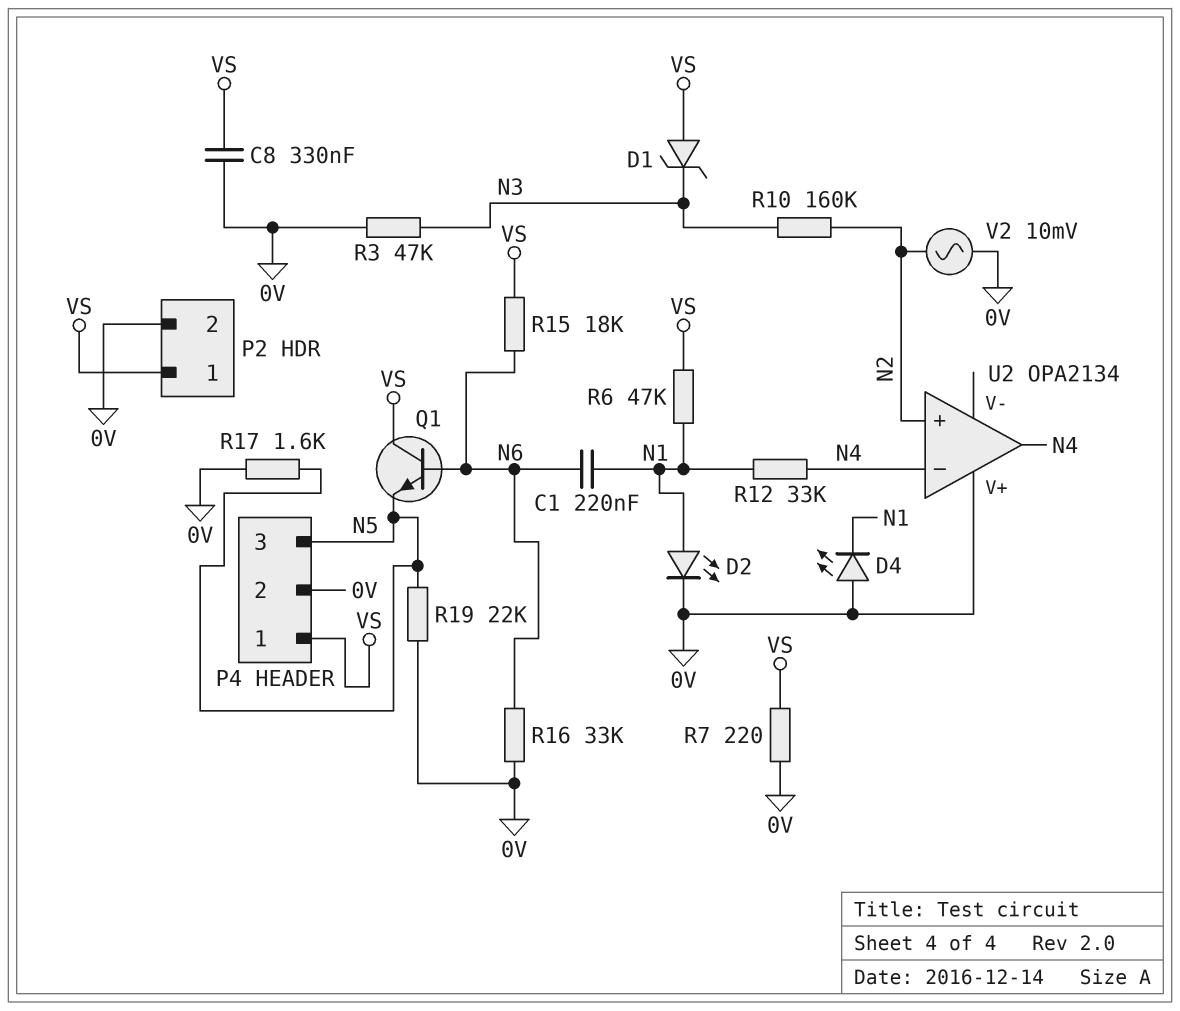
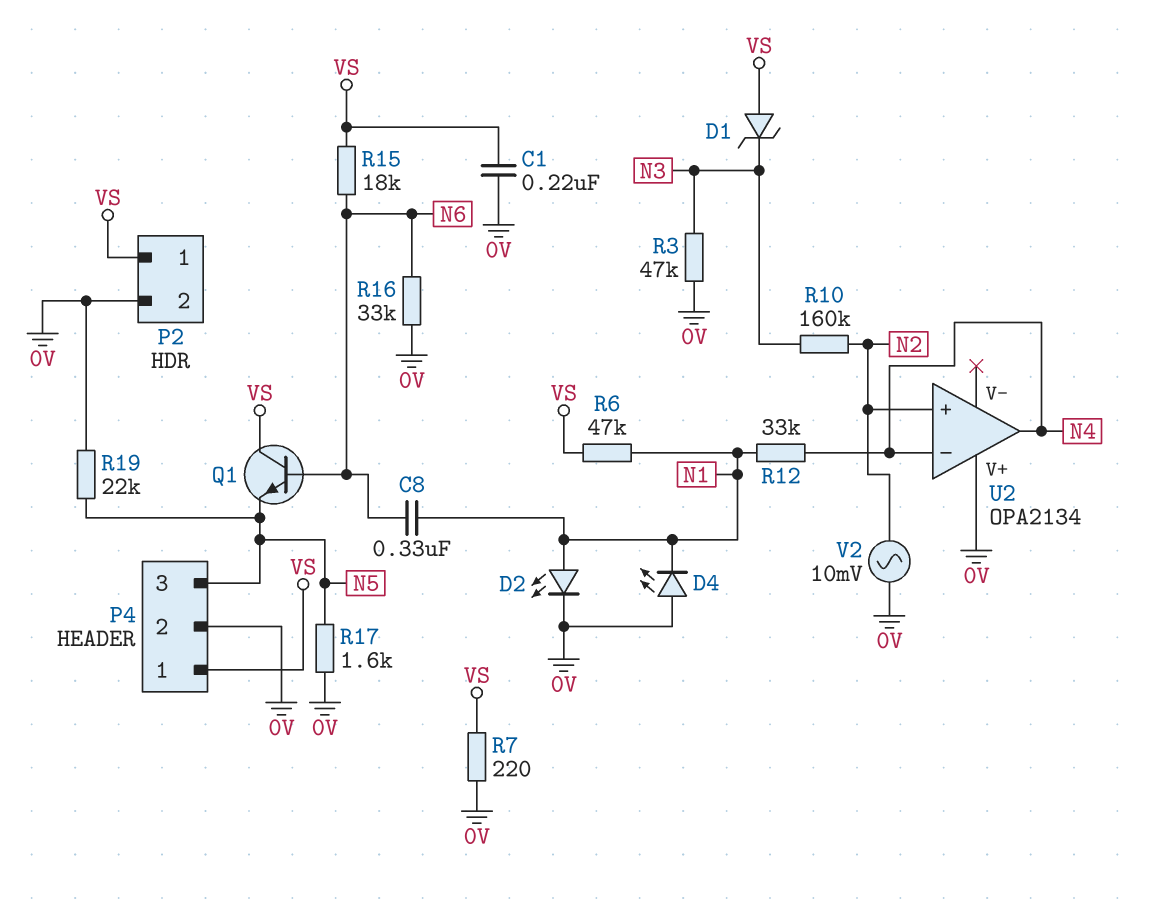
C1: 220nF (N1, N6) -> 220nF (0V, VS)
C8: 330nF (0V, VS) -> 330nF (N1, N6)

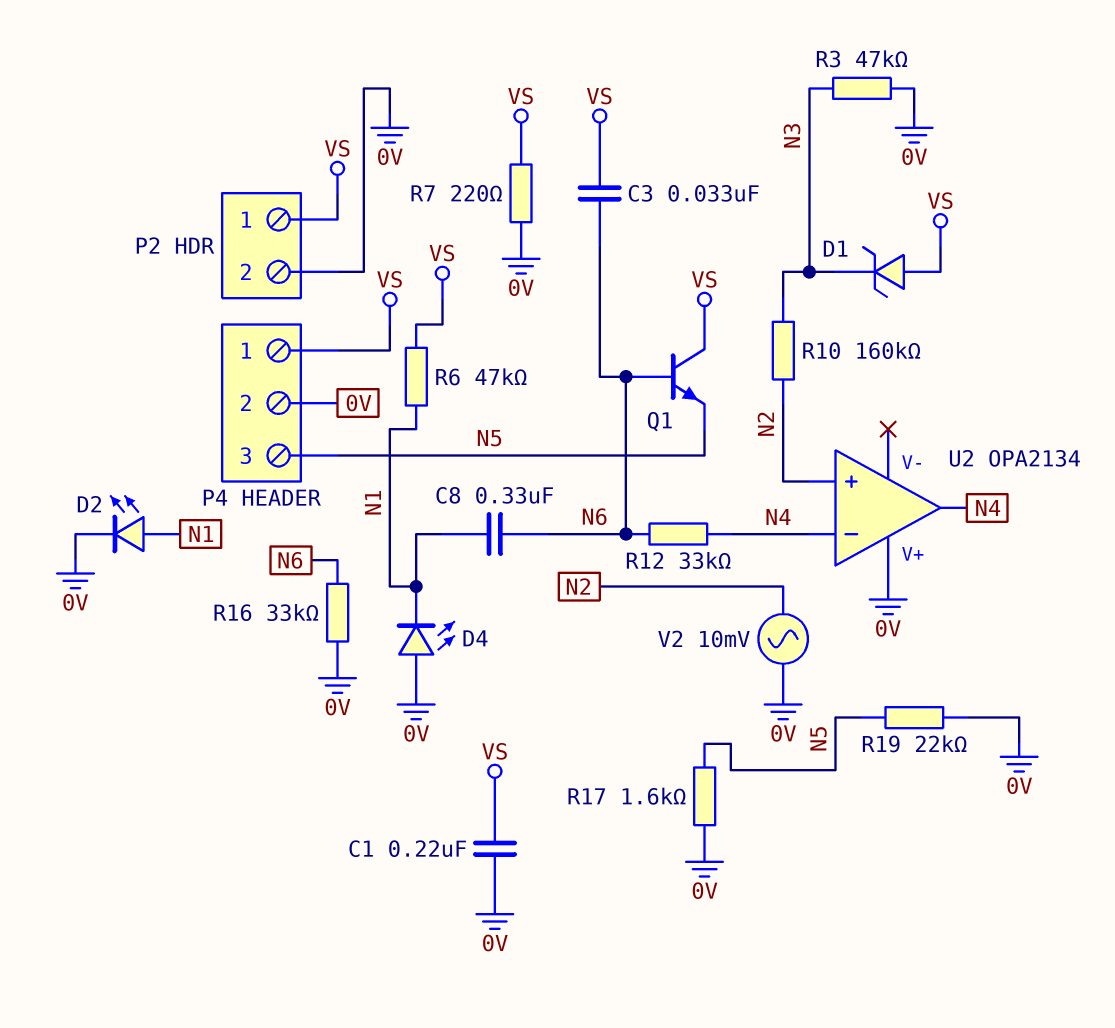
C3: none -> 33nF (N6, VS)
R12: 33k (N1, N4) -> 33k (N4, N6)
R15: 18k (N6, VS) -> none

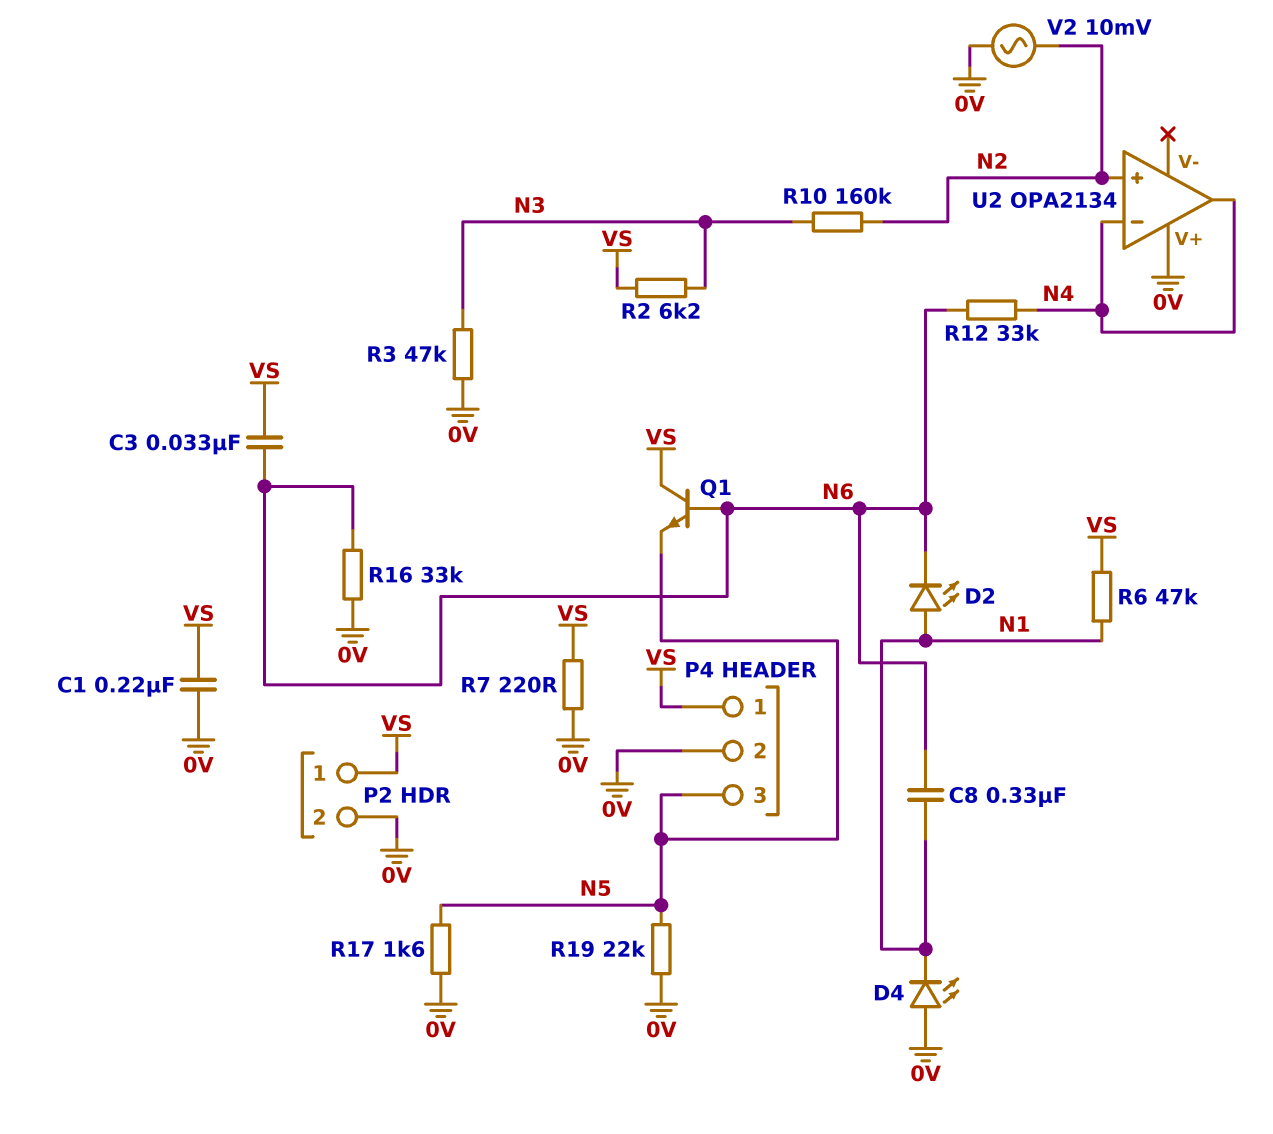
D1: zener (A VS, K N3) -> none
D2: LED (A N1, K 0V) -> LED (A N1, K N6)
R2: none -> 6.2k (N3, VS)

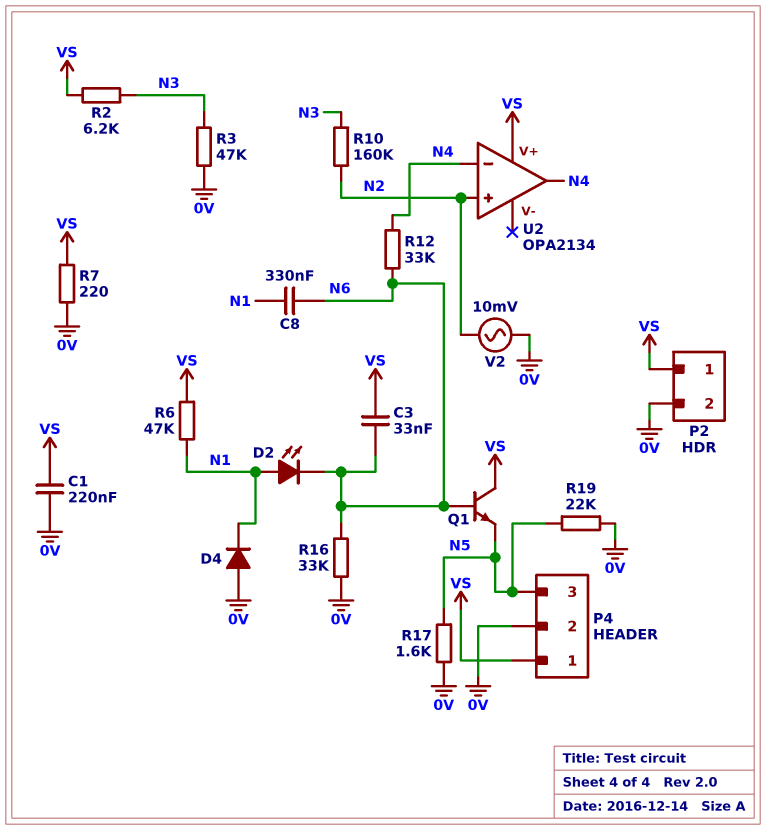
D4: LED (A 0V, K N1) -> diode (A 0V, K N1)
U2 pin V+: 0V -> VS

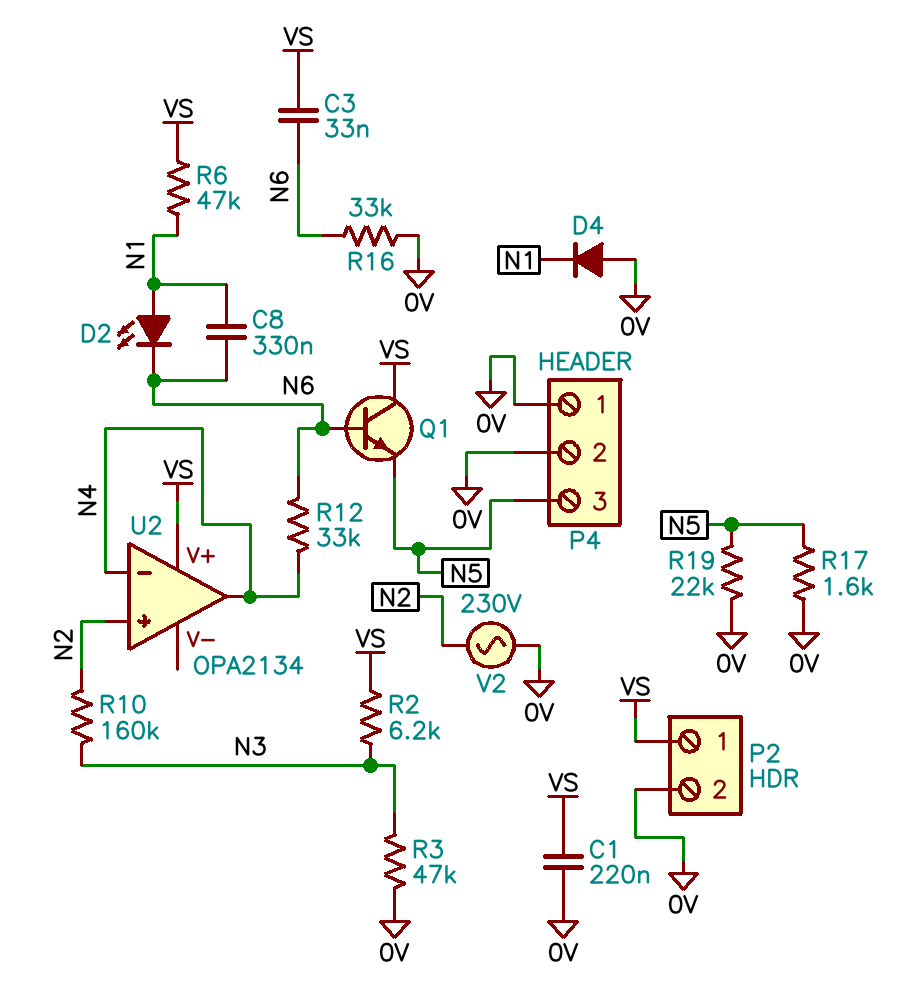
P4 pin 1: VS -> 0V
R7: 220 (0V, VS) -> none
V2: AC 10mV (0V, N2) -> AC 230V (0V, N2)

